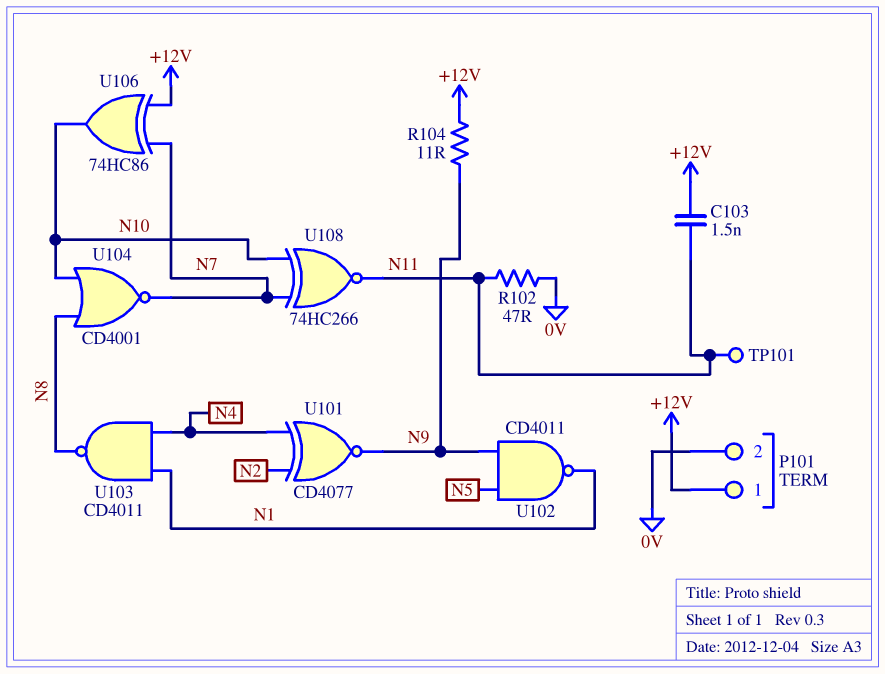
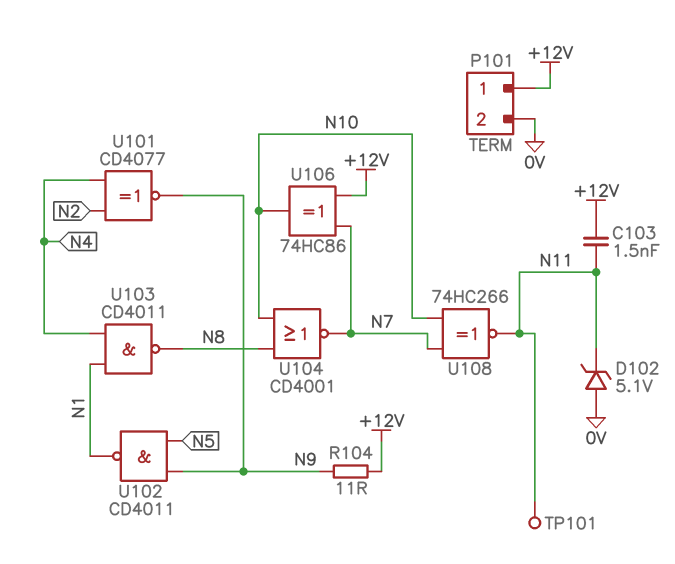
D102: none -> zener 5.1V (A 0V, K N11)
R102: 47 (0V, N11) -> none

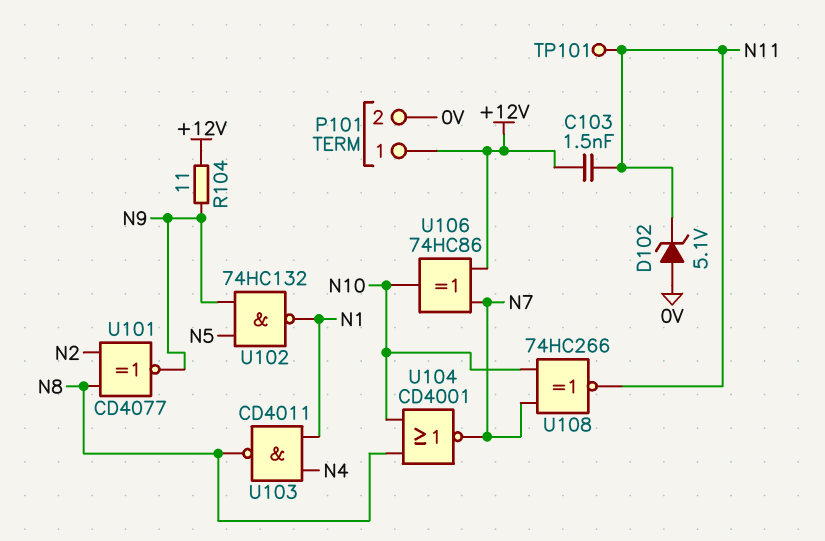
U101: XNOR CD4077 (in N2, in N4, out N9) -> XNOR CD4077 (in N2, in N8, out N9)
U102: NAND CD4011 (in N5, in N9, out N1) -> NAND 74HC132 (in N5, in N9, out N1)

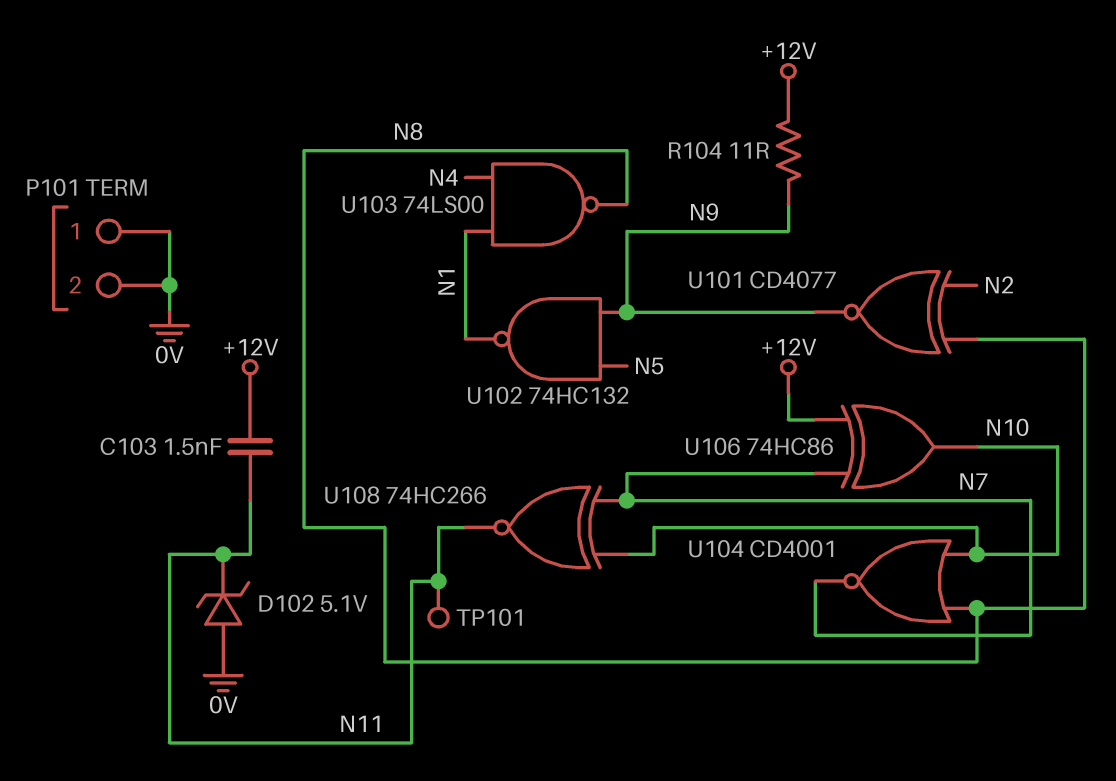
P101 pin 1: +12V -> 0V
U103: NAND CD4011 (in N1, in N4, out N8) -> NAND 74LS00 (in N1, in N4, out N8)

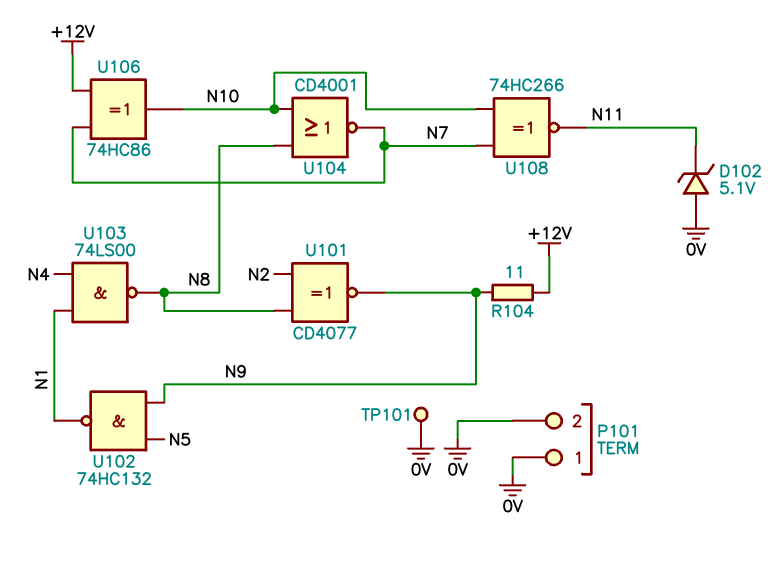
C103: 1.5nF (+12V, N11) -> none
TP101: test point (N11) -> test point (0V)

